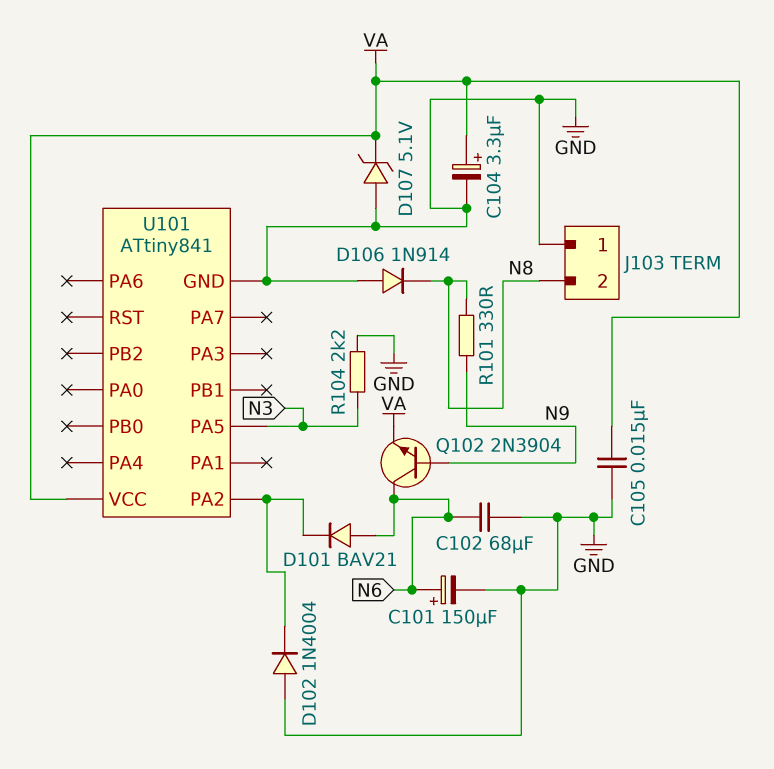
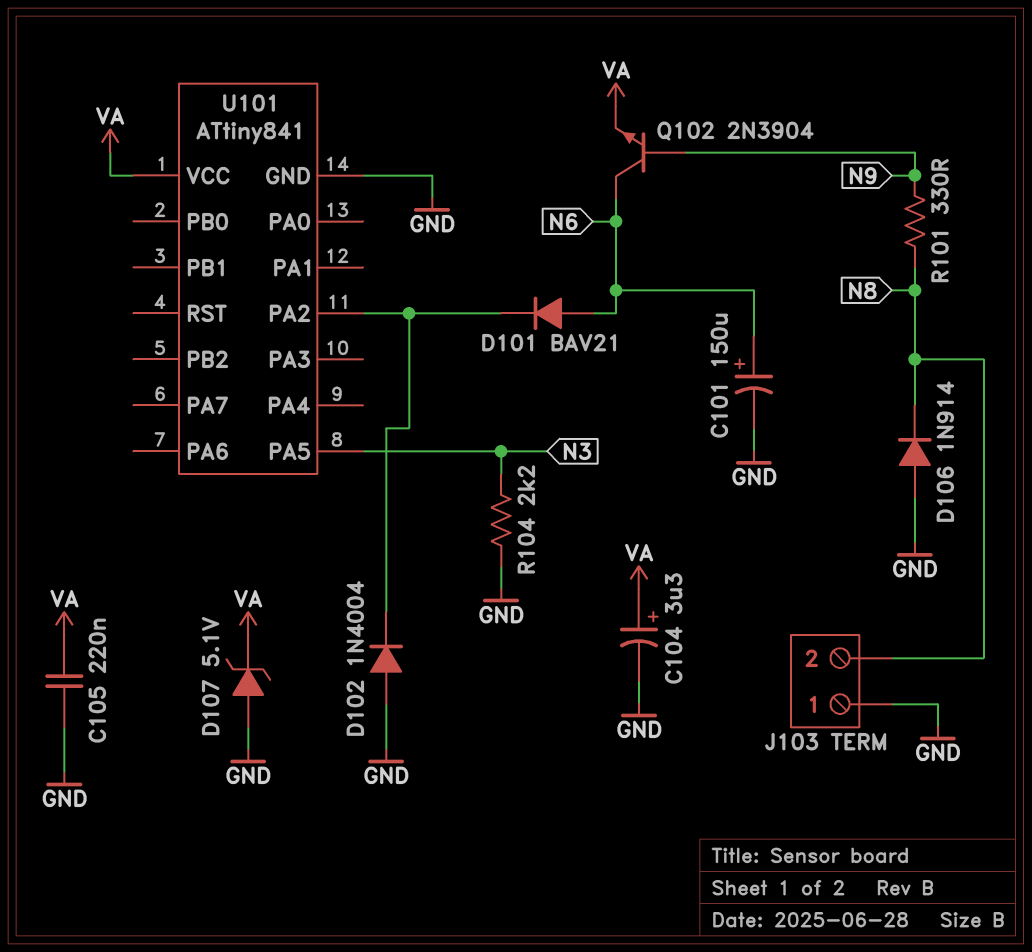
C102: 68uF (GND, N6) -> none
C105: 15nF (GND, VA) -> 220nF (GND, VA)

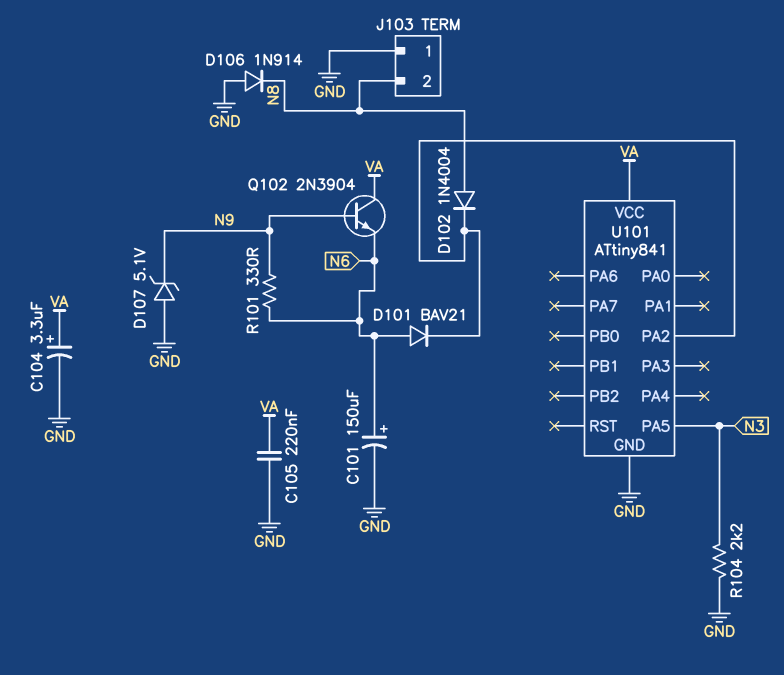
D102: diode 1N4004 (A GND, K U101/PA2) -> diode 1N4004 (A N8, K U101/PA2)
D107: zener 5.1V (A GND, K VA) -> zener 5.1V (A GND, K N9)
Q102: NPN 2N3904 (B N9, C N6, E VA) -> NPN 2N3904 (B N9, C VA, E N6)
R101: 330 (N8, N9) -> 330 (N6, N9)

